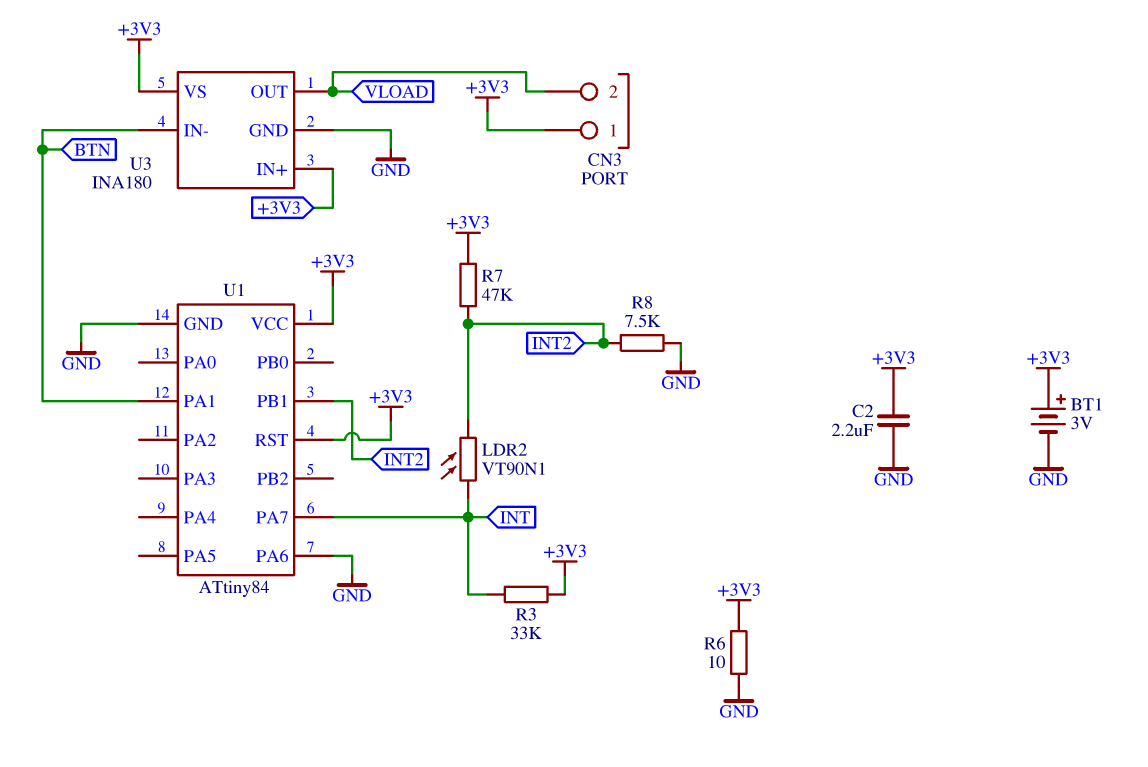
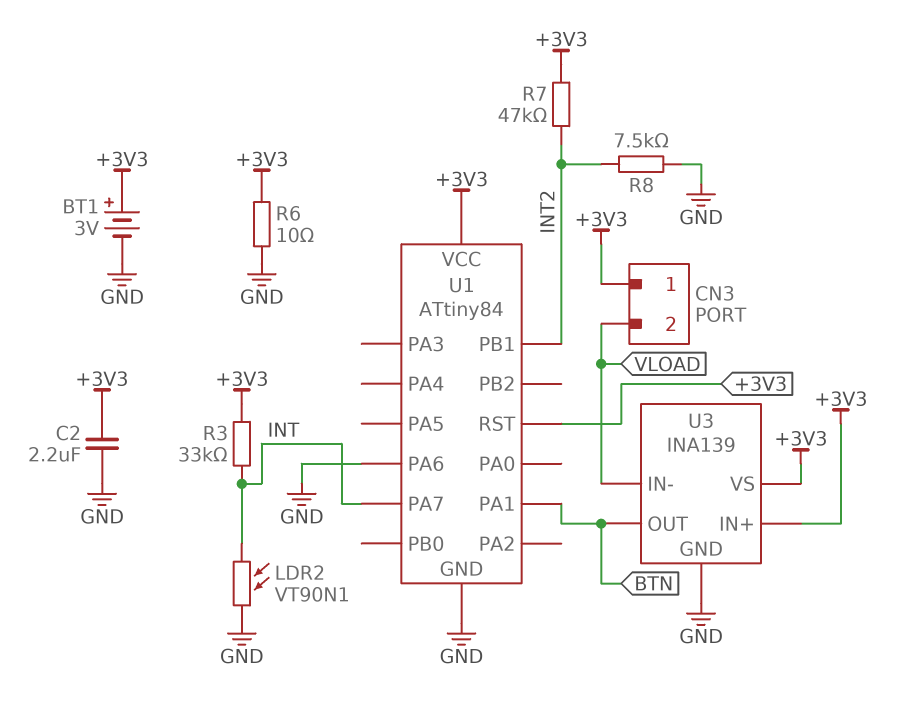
LDR2: VT90N1 (INT, INT2) -> VT90N1 (GND, INT)
U3: INA180 -> INA139
U3 pin IN-: BTN -> VLOAD
U3 pin OUT: VLOAD -> BTN

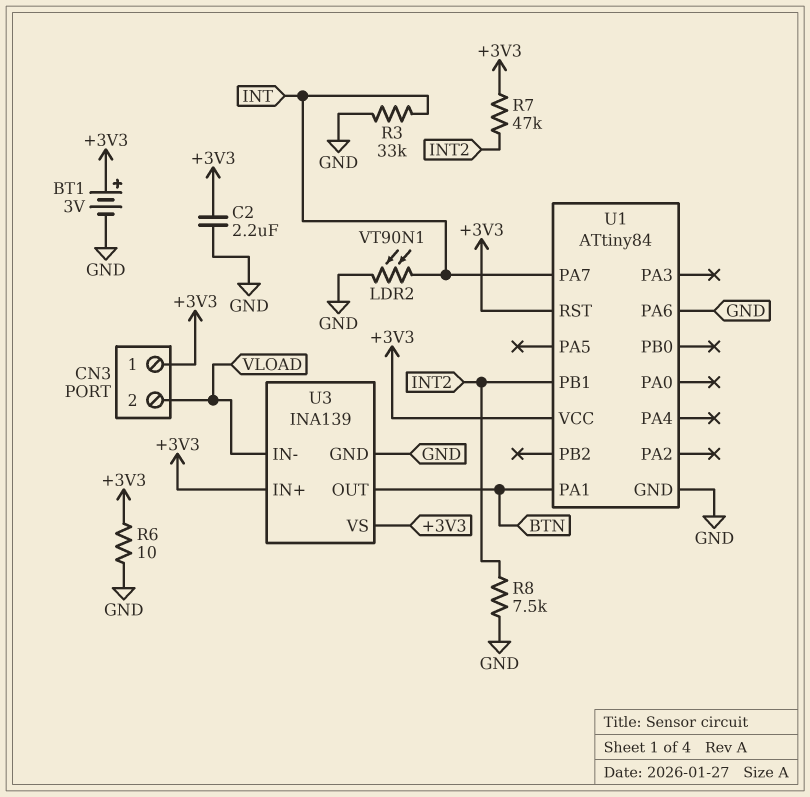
R3: 33k (+3V3, INT) -> 33k (GND, INT)

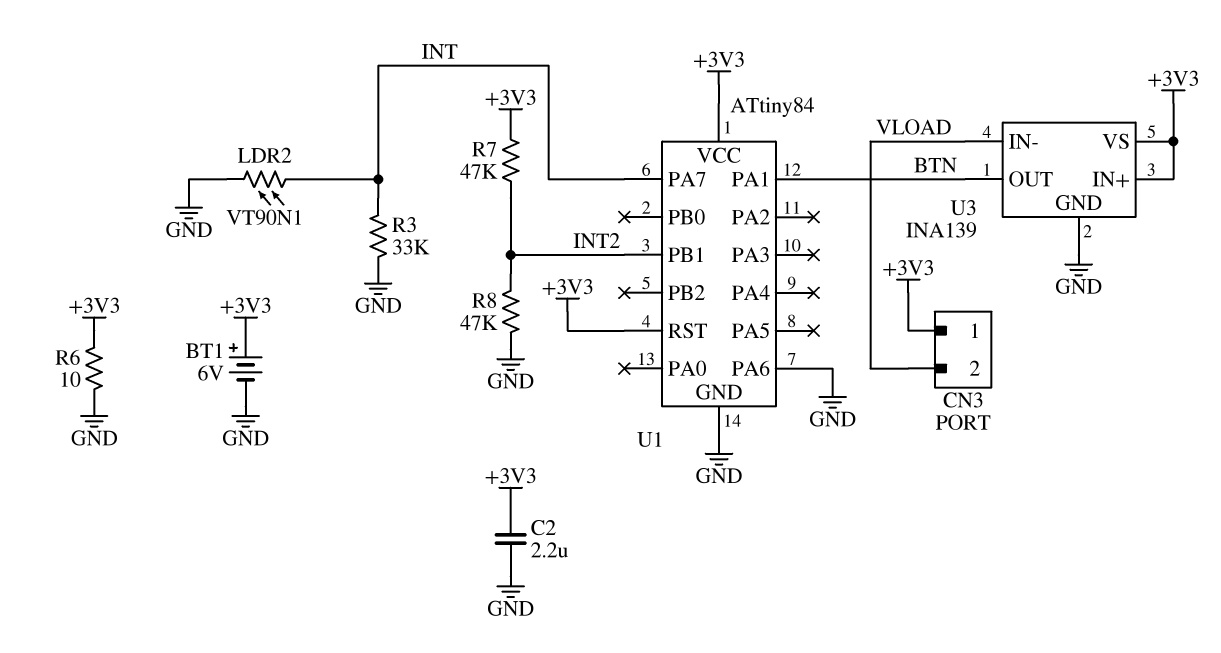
BT1: 3V (plus +3V3, minus GND) -> 6V (plus +3V3, minus GND)
R8: 7.5k (GND, INT2) -> 47k (GND, INT2)

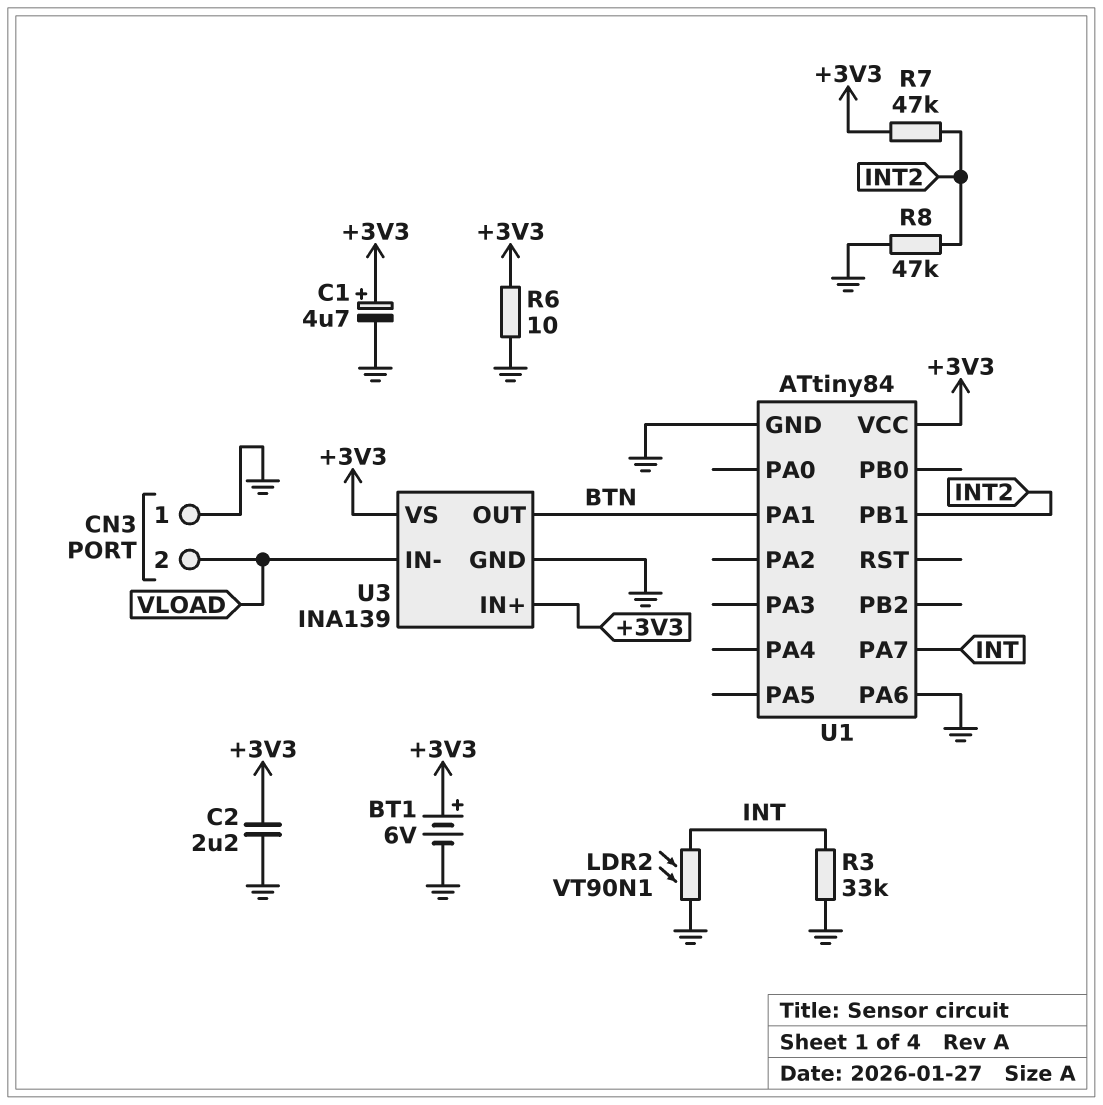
C1: none -> 4.7uF (plus +3V3, minus GND)
CN3 pin 1: +3V3 -> GND
U1 pin RST: +3V3 -> none

